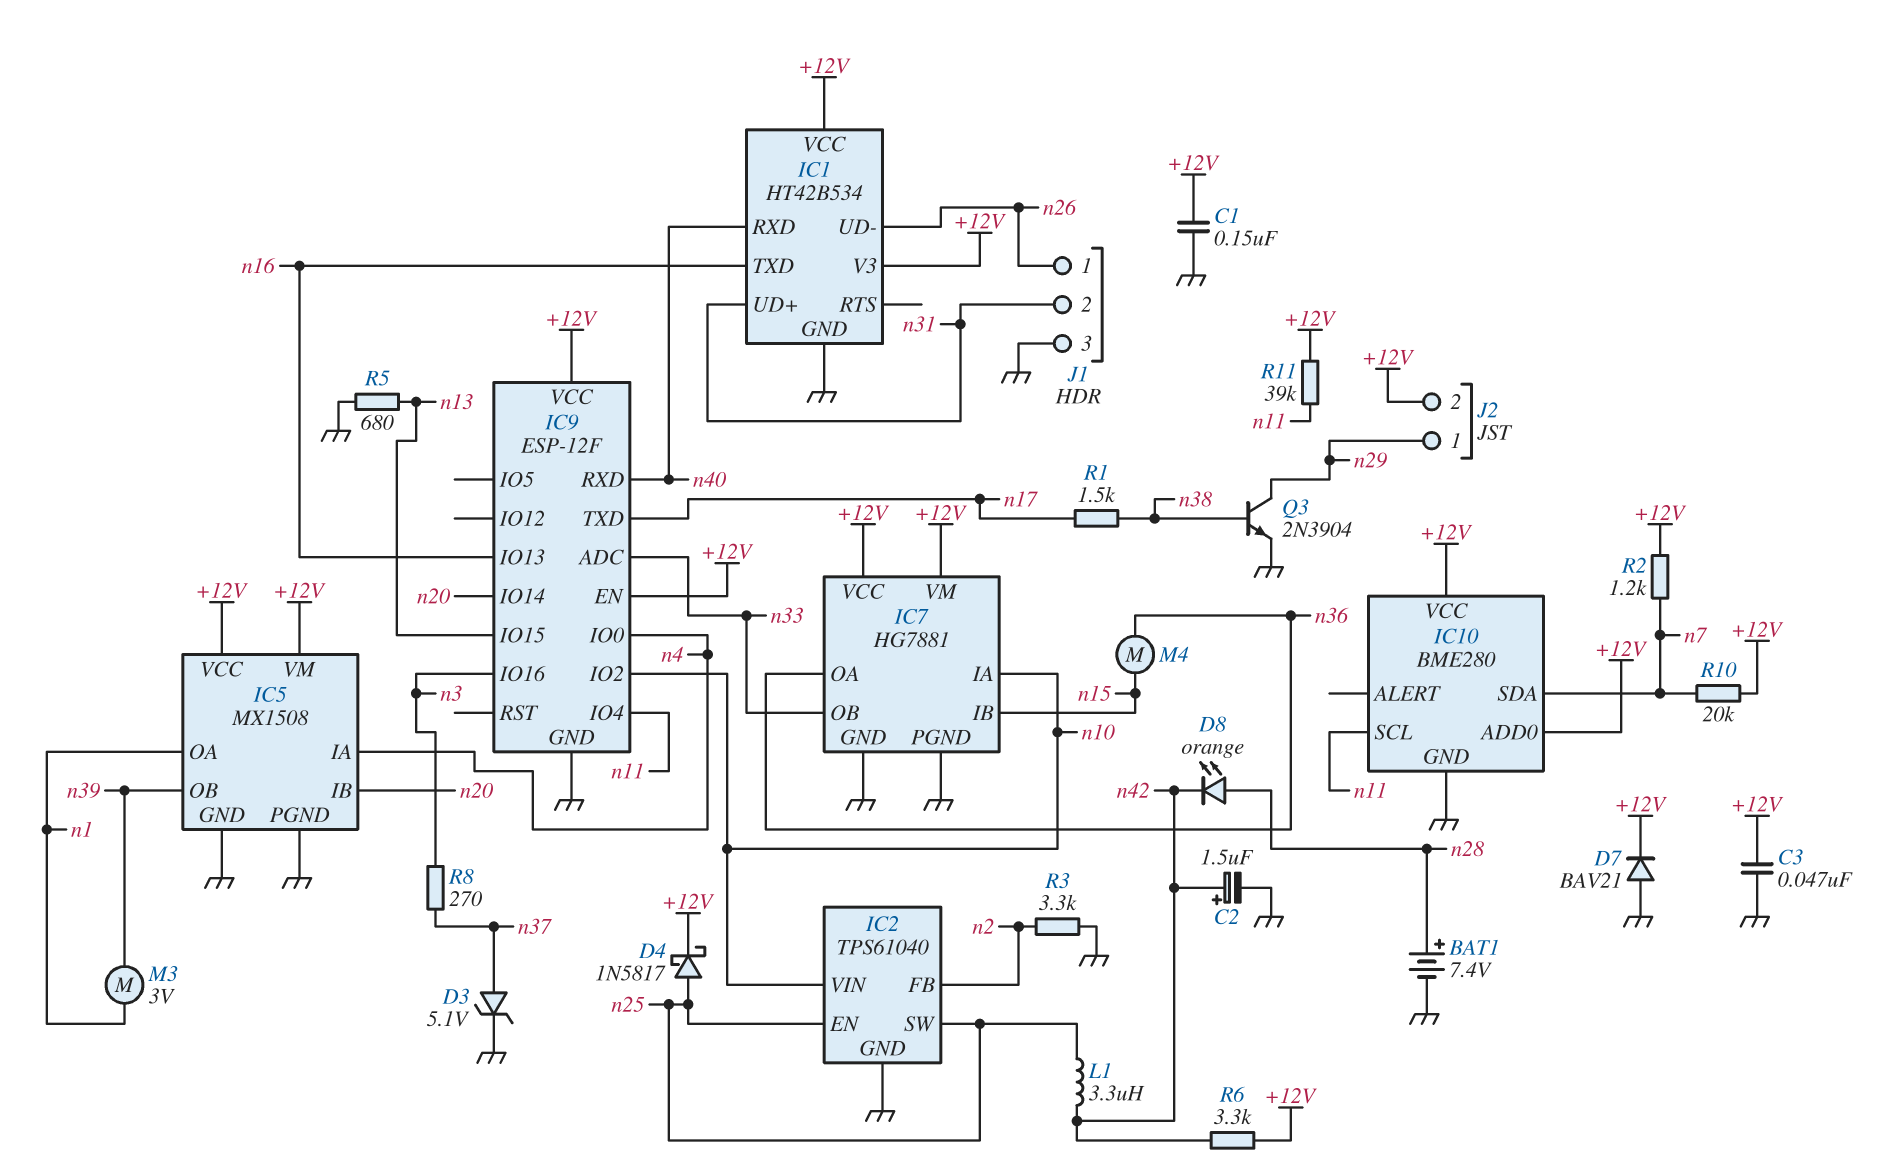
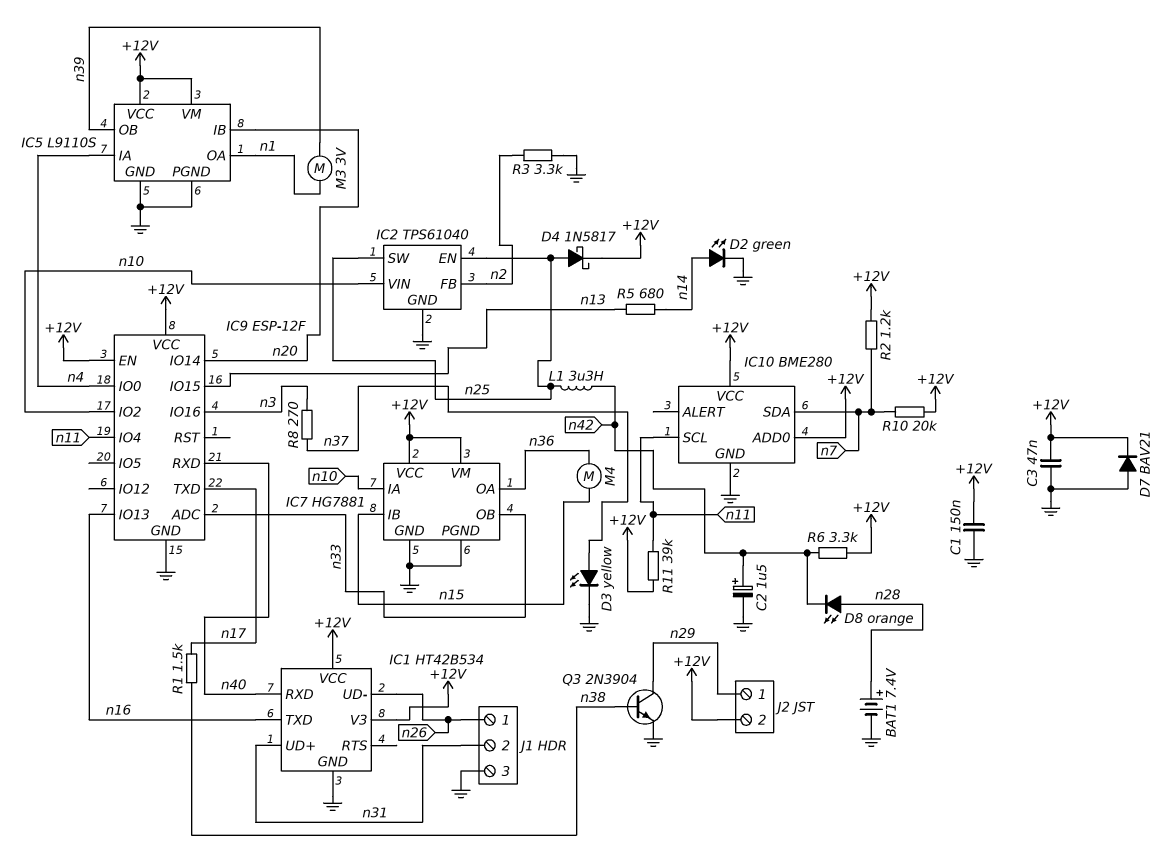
D2: none -> LED green (A n14, K GND)
D3: zener 5.1V (A n37, K GND) -> LED yellow (A n37, K GND)
IC5: MX1508 -> L9110S
R5: 680 (GND, n13) -> 680 (n13, n14)

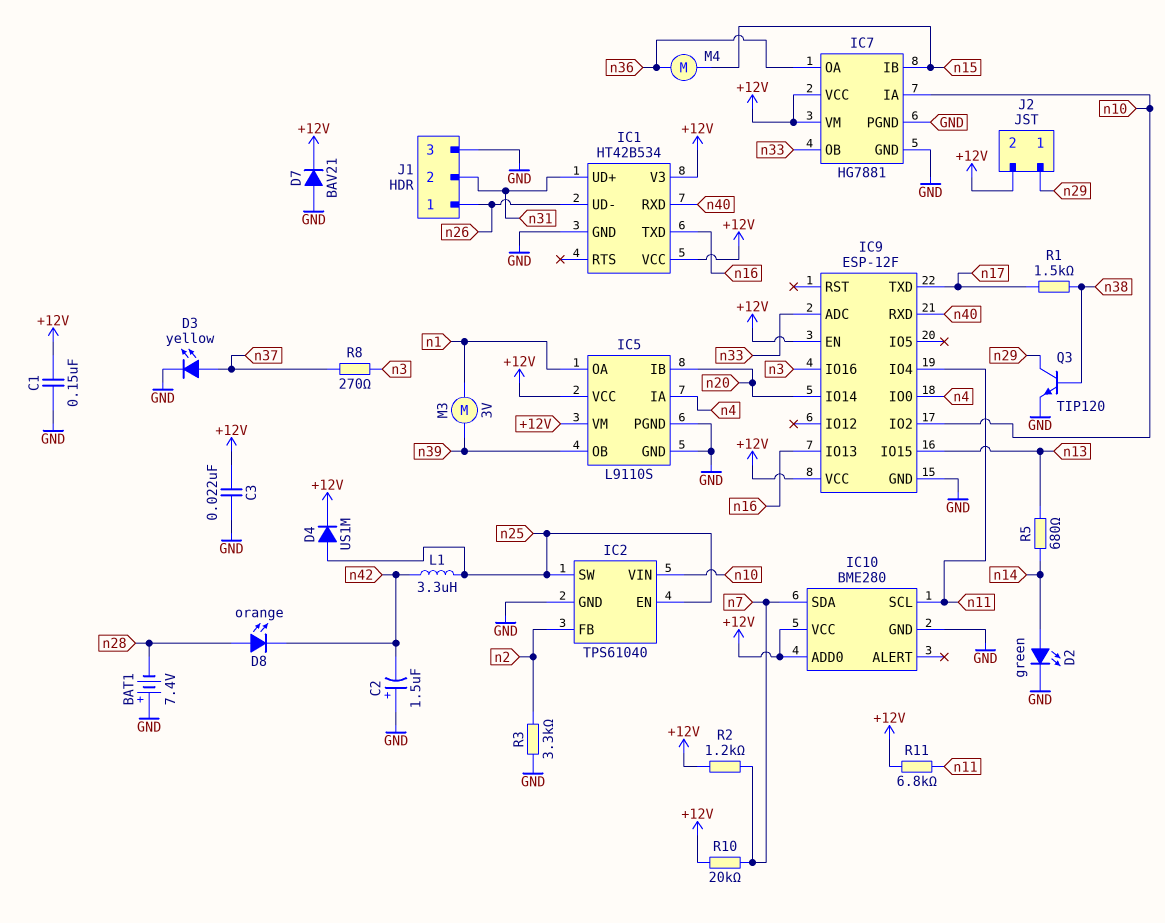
BAT1: 7.4V (plus n28, minus GND) -> 7.4V (plus GND, minus n28)
C2: 1.5uF (plus n42, minus GND) -> 1.5uF (plus GND, minus n42)
C3: 47nF (+12V, GND) -> 22nF (+12V, GND)
D4: schottky 1N5817 (A n25, K +12V) -> diode US1M (A n25, K +12V)
Q3: NPN 2N3904 (B n38, C n29, E GND) -> NPN TIP120 (B n38, C n29, E GND)
R6: 3.3k (+12V, n42) -> none
R11: 39k (+12V, n11) -> 6.8k (+12V, n11)

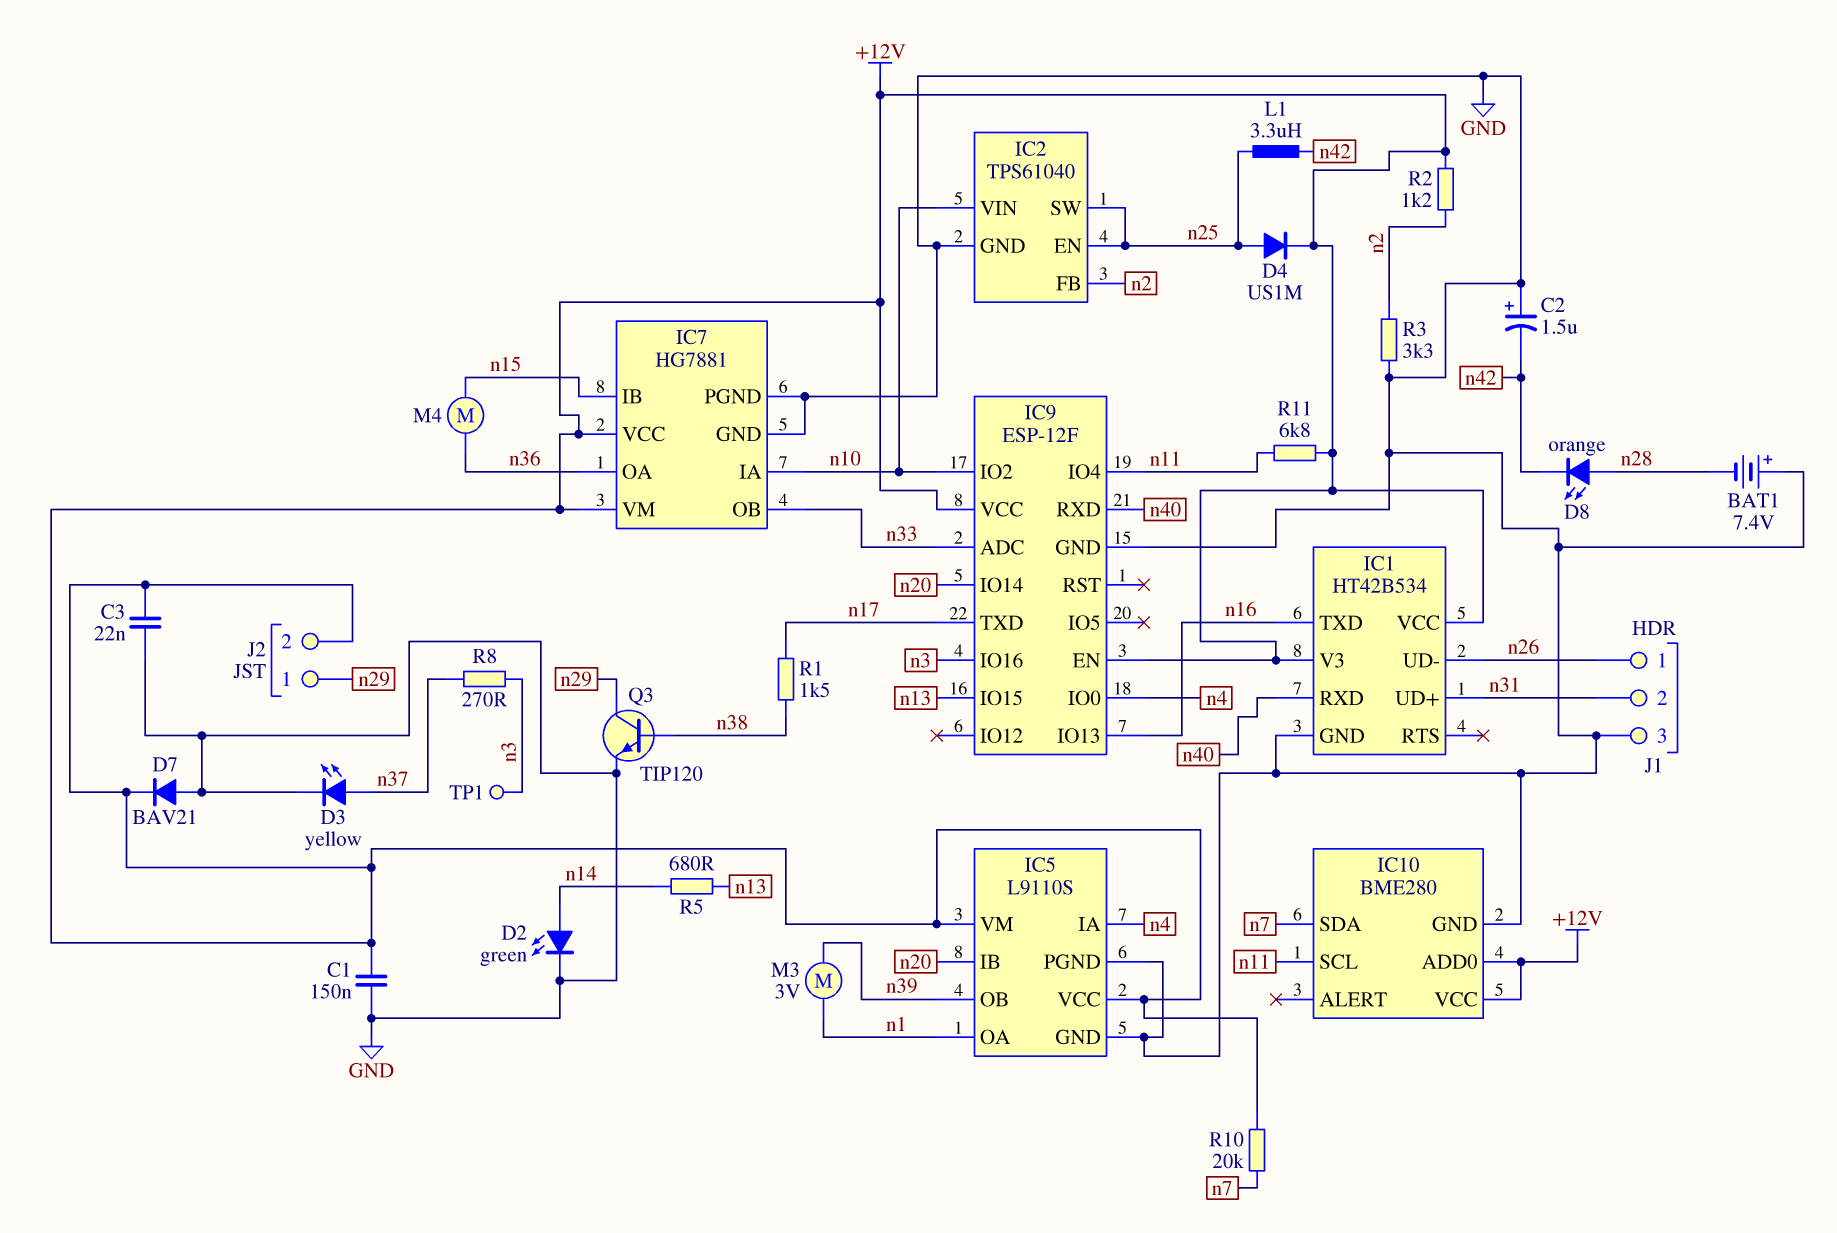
R2: 1.2k (+12V, n7) -> 1.2k (+12V, n2)
TP1: none -> test point (n3)

